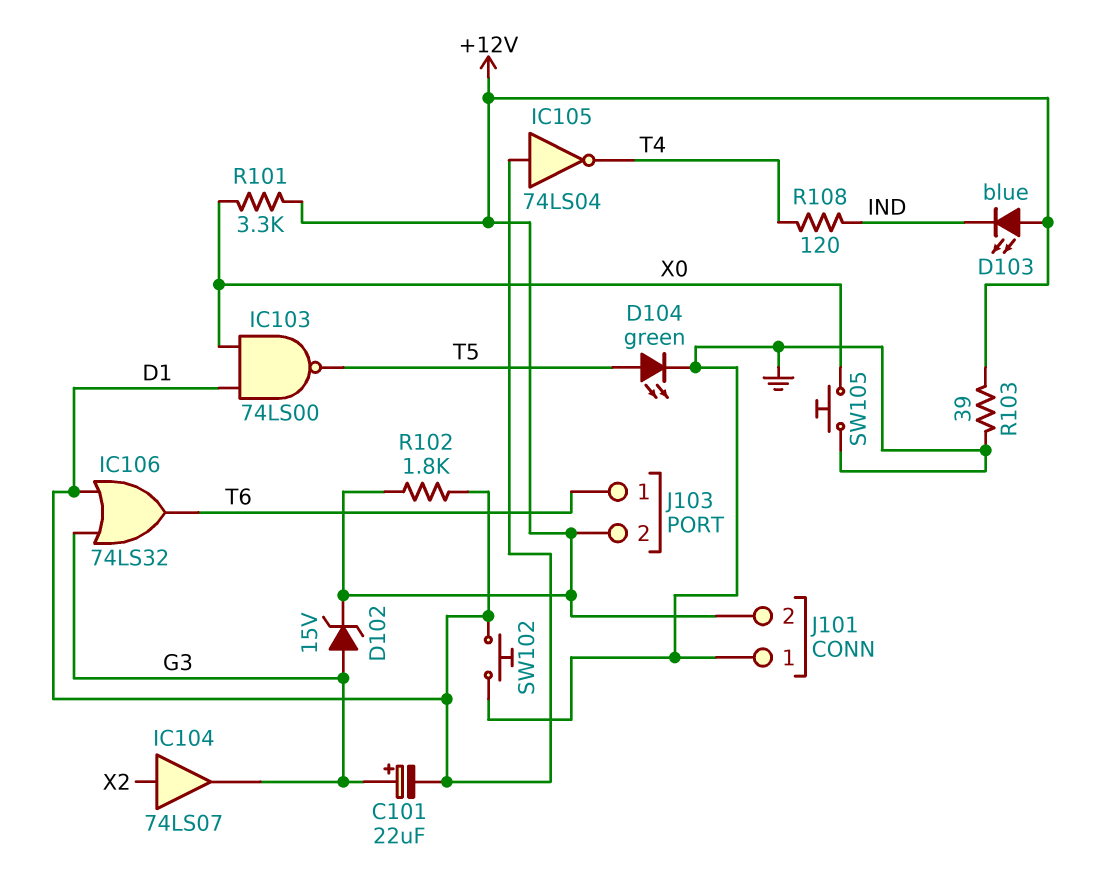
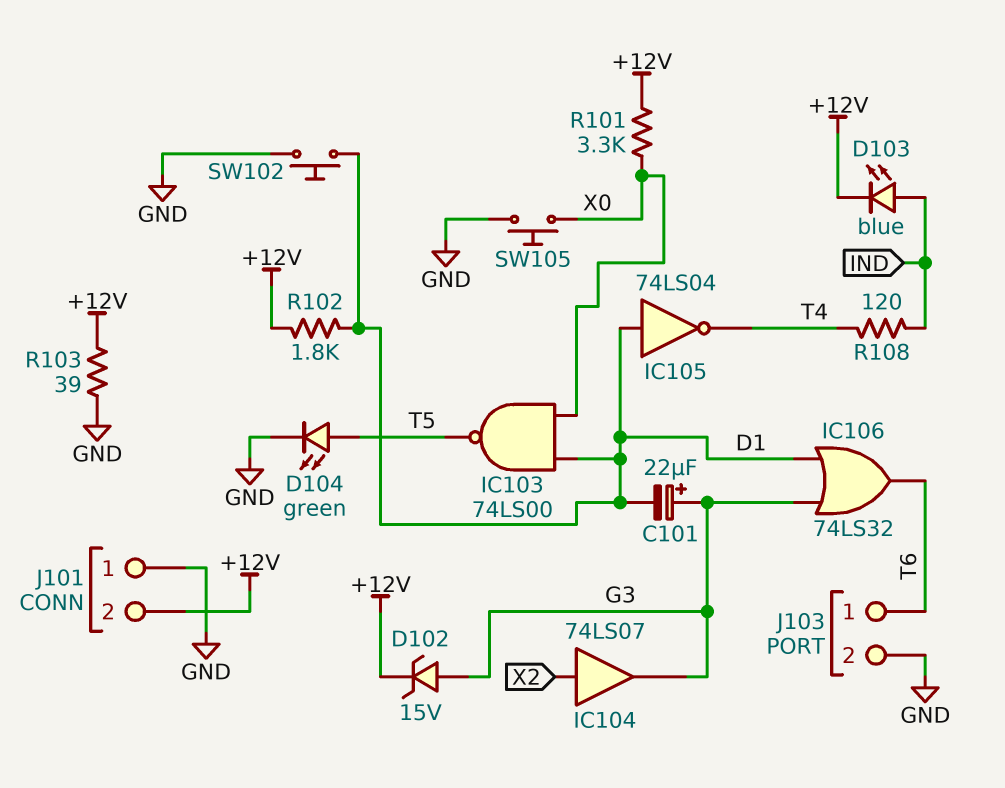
D103: LED blue (A +12V, K IND) -> LED blue (A IND, K +12V)
J103 pin 2: +12V -> GND

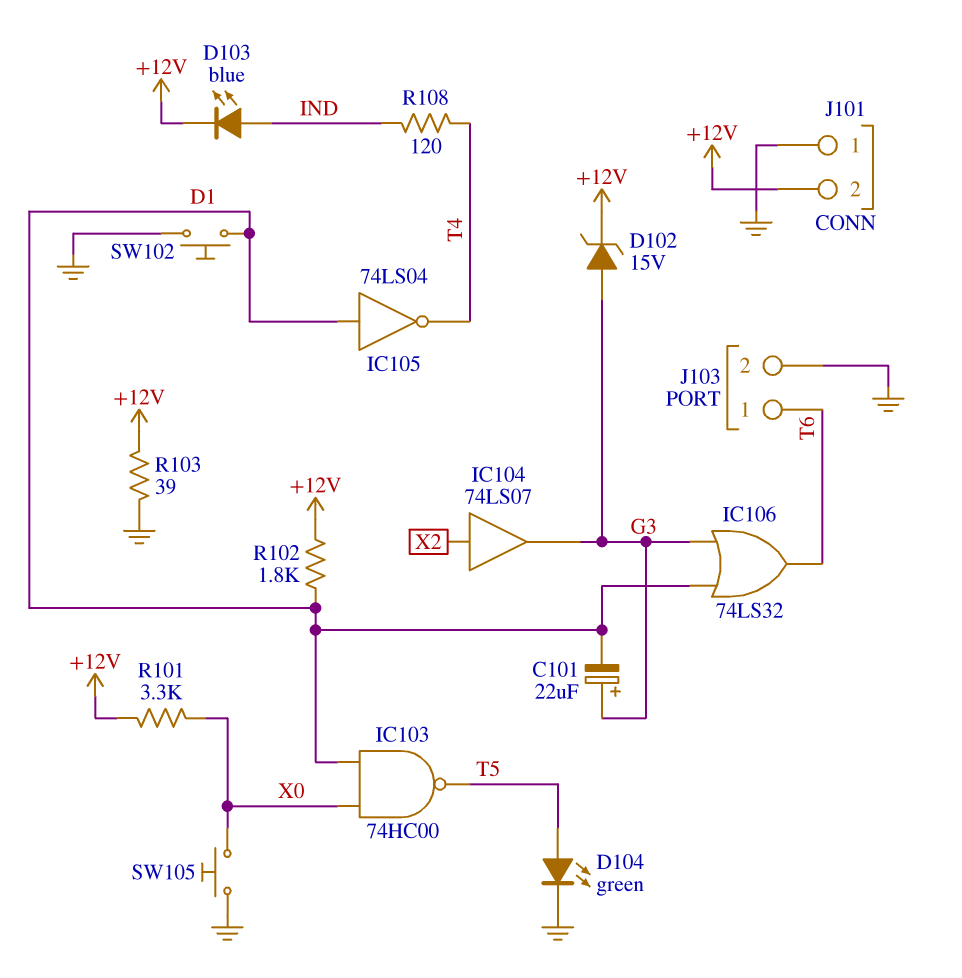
IC103: NAND 74LS00 (in D1, in X0, out T5) -> NAND 74HC00 (in D1, in X0, out T5)

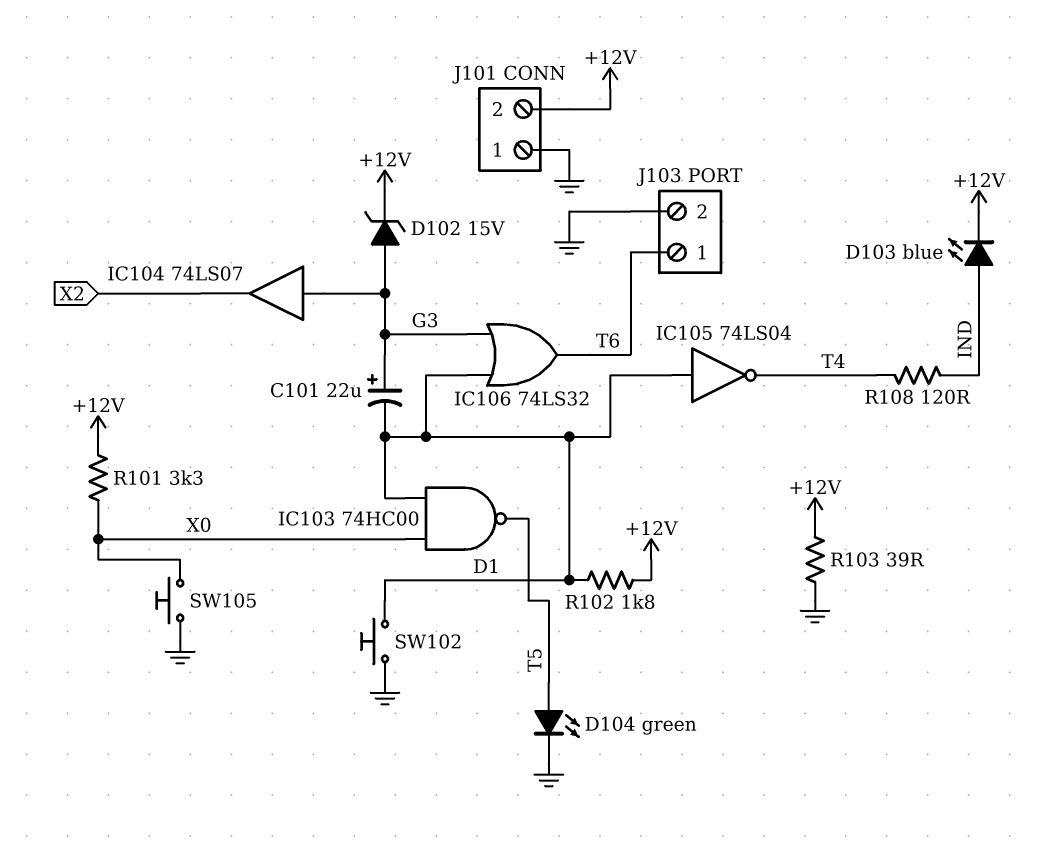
IC104: buffer 74LS07 (in X2, out G3) -> buffer 74LS07 (in G3, out X2)

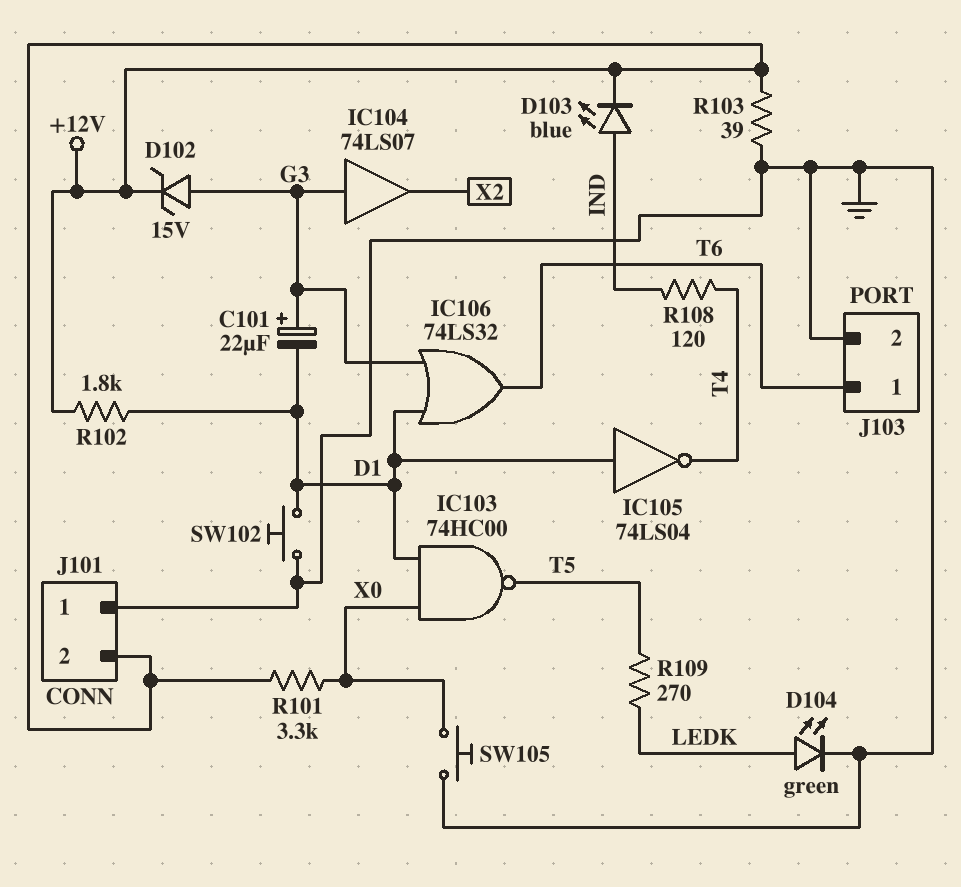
D104: LED green (A T5, K GND) -> LED green (A LEDK, K GND)
R109: none -> 270 (LEDK, T5)

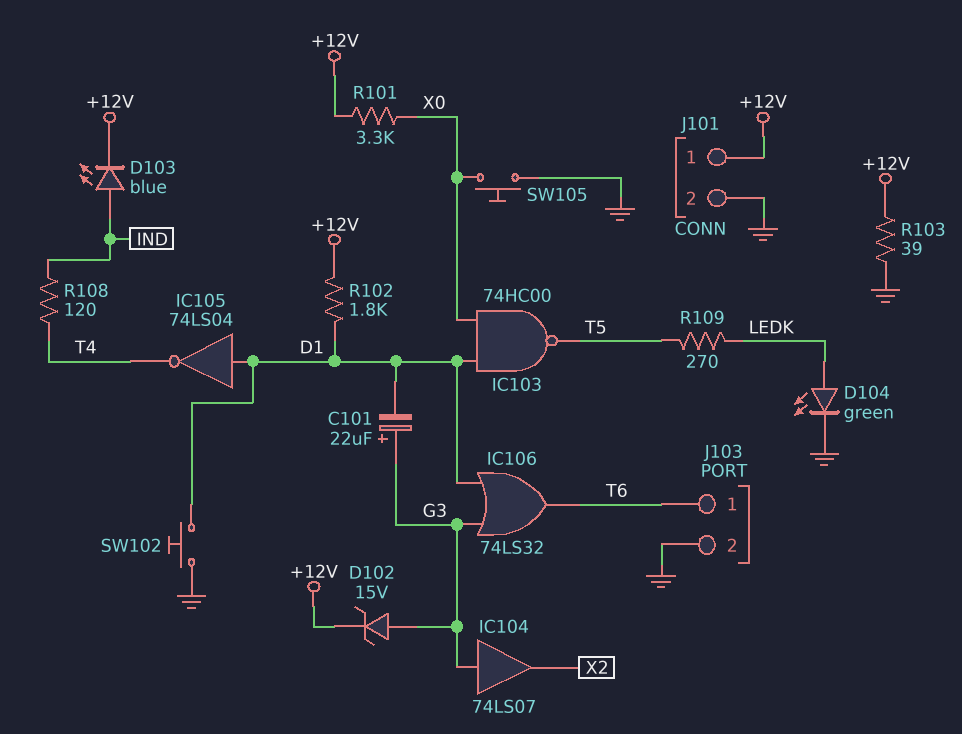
J101 pin 1: GND -> +12V
J101 pin 2: +12V -> GND

